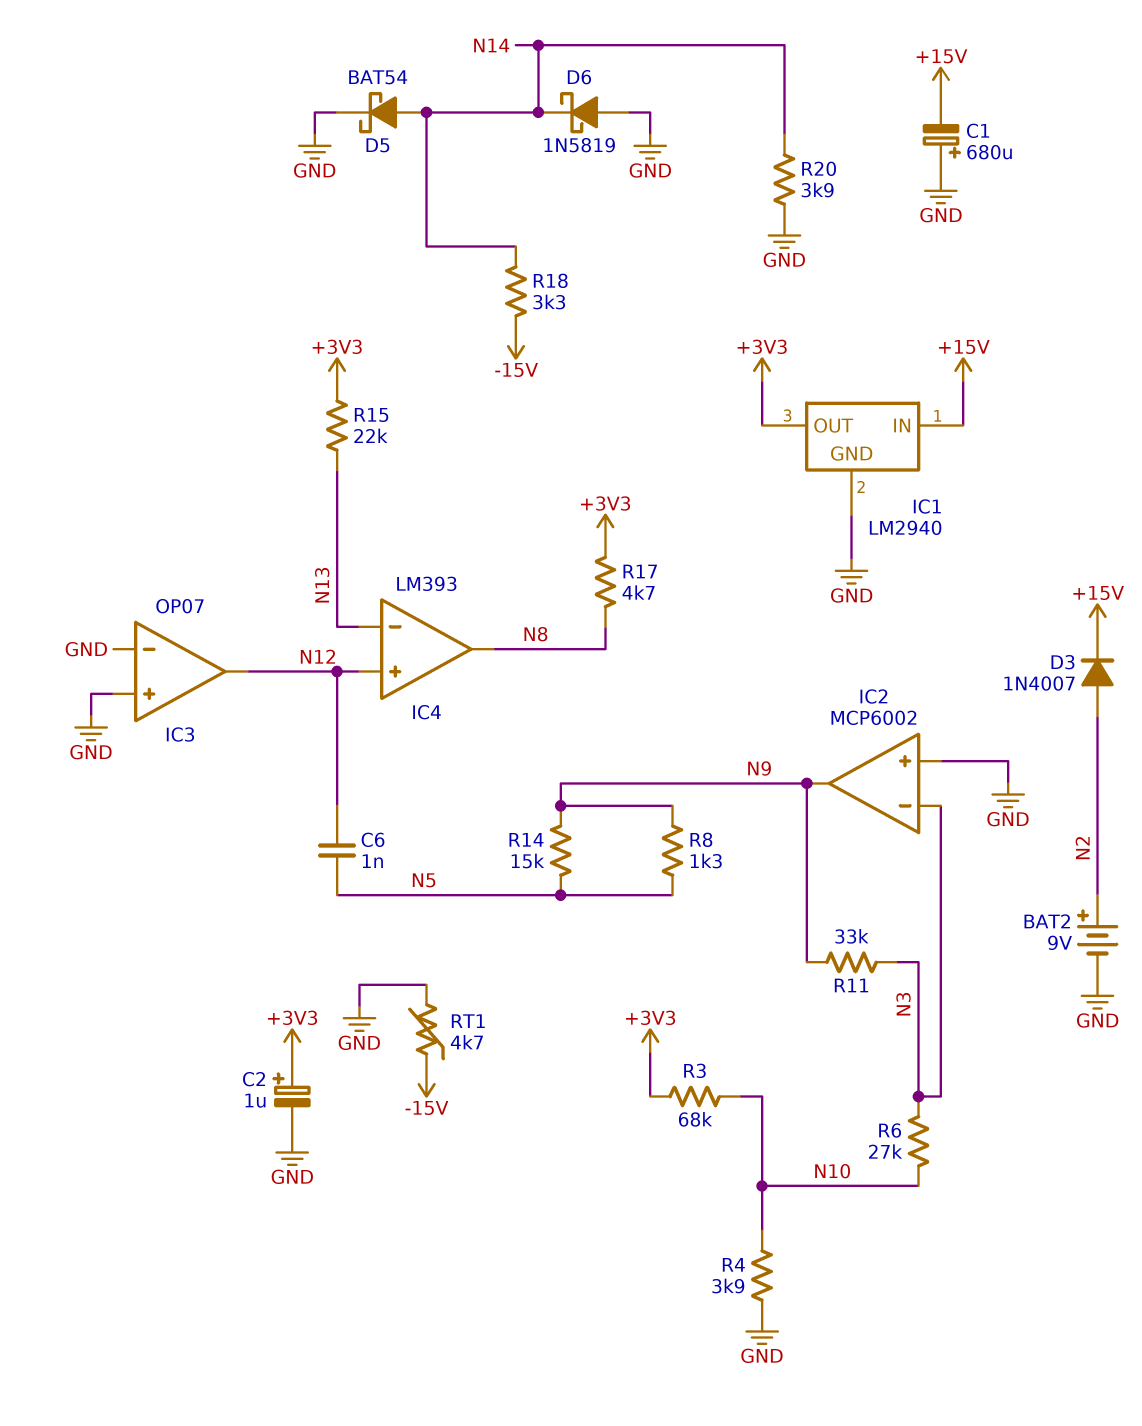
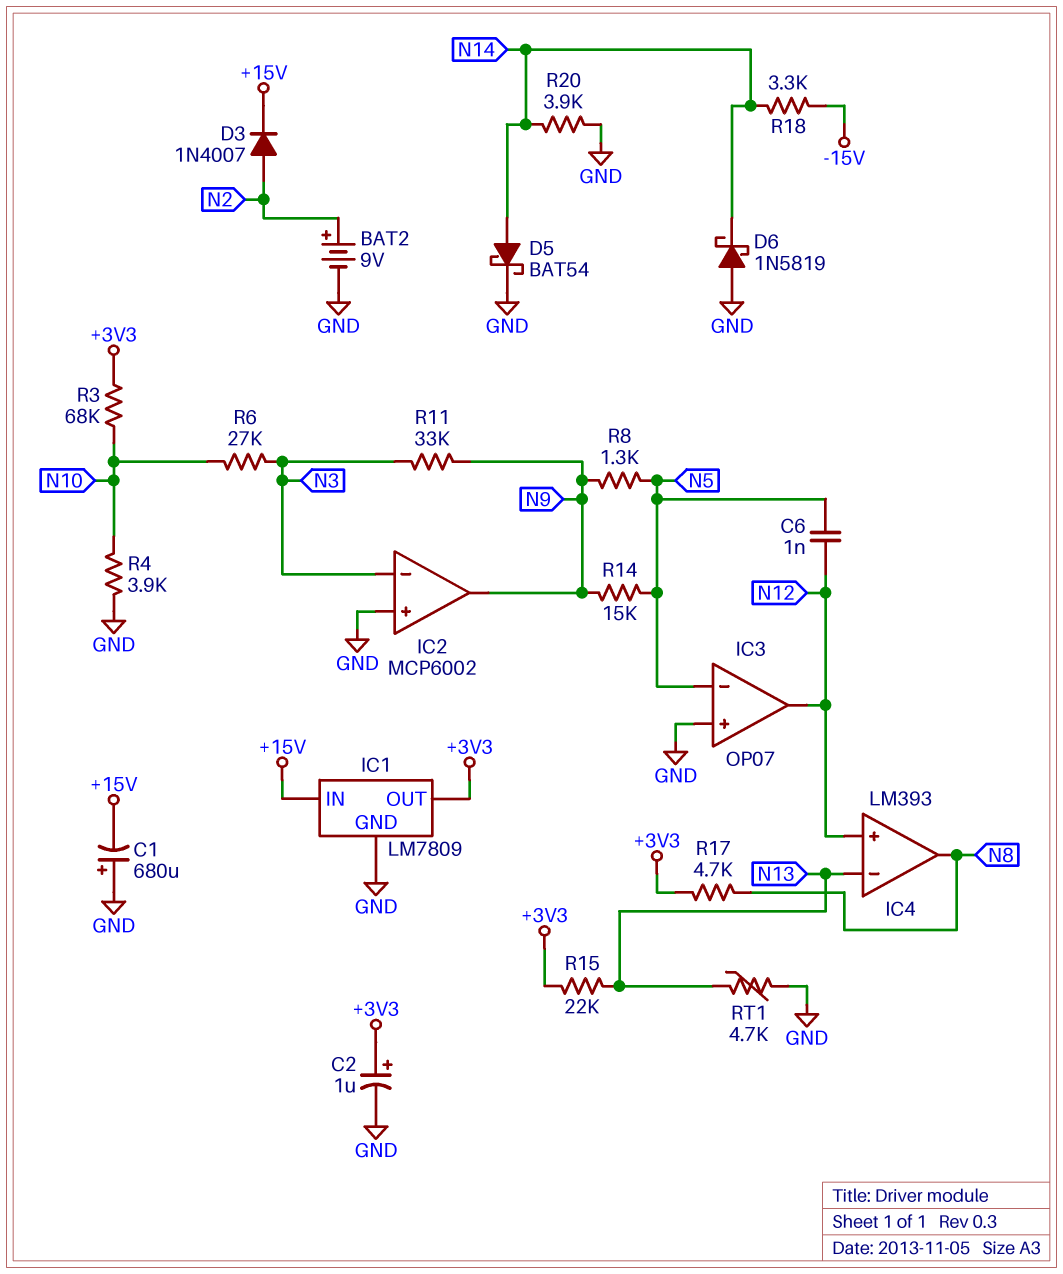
IC1: LM2940 -> LM7809
IC3 pin in-: GND -> N5
RT1: 4.7k (-15V, GND) -> 4.7k (GND, N13)

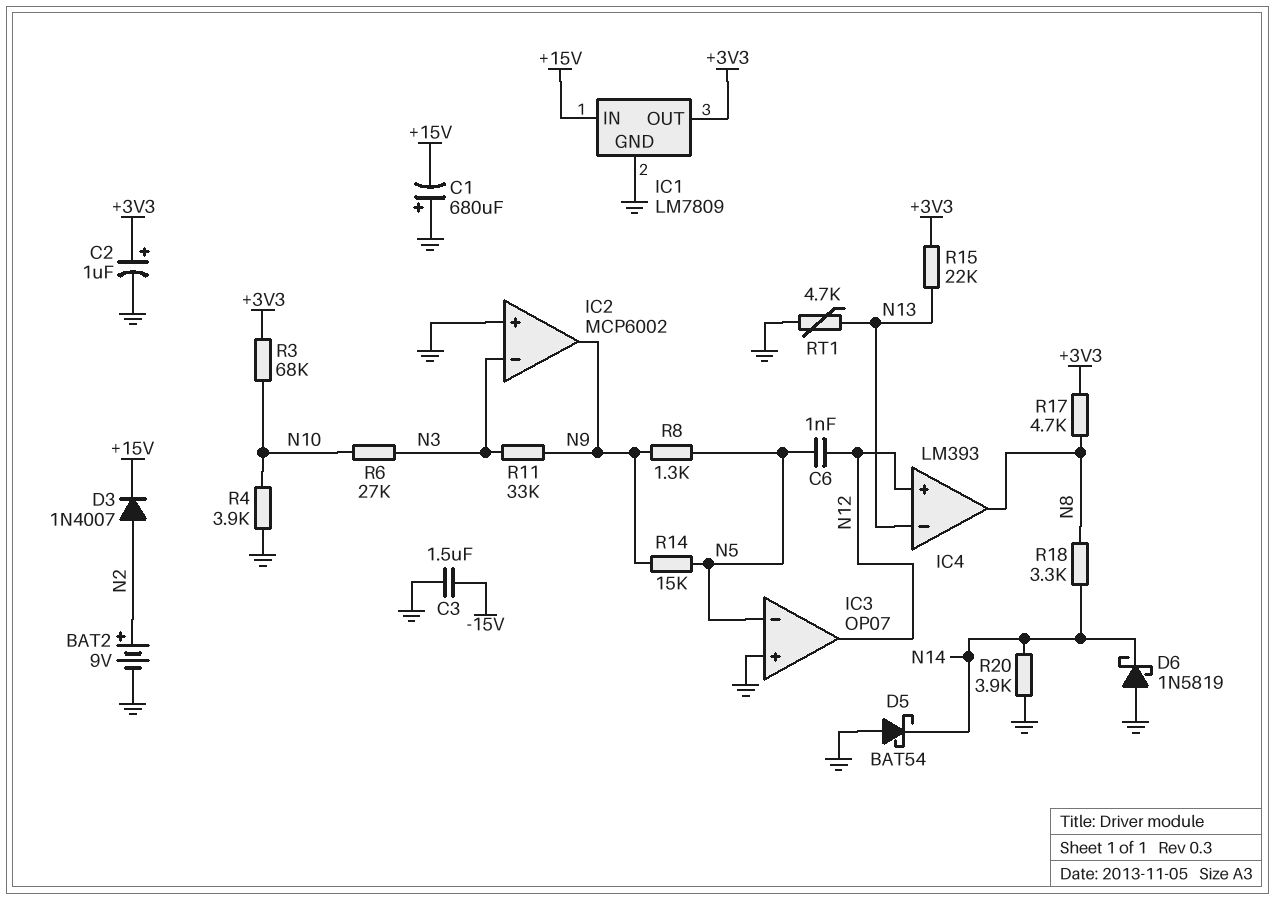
C3: none -> 1.5uF (-15V, GND)
D5: schottky BAT54 (A N14, K GND) -> schottky BAT54 (A GND, K N14)
R18: 3.3k (-15V, N14) -> 3.3k (N8, N14)

